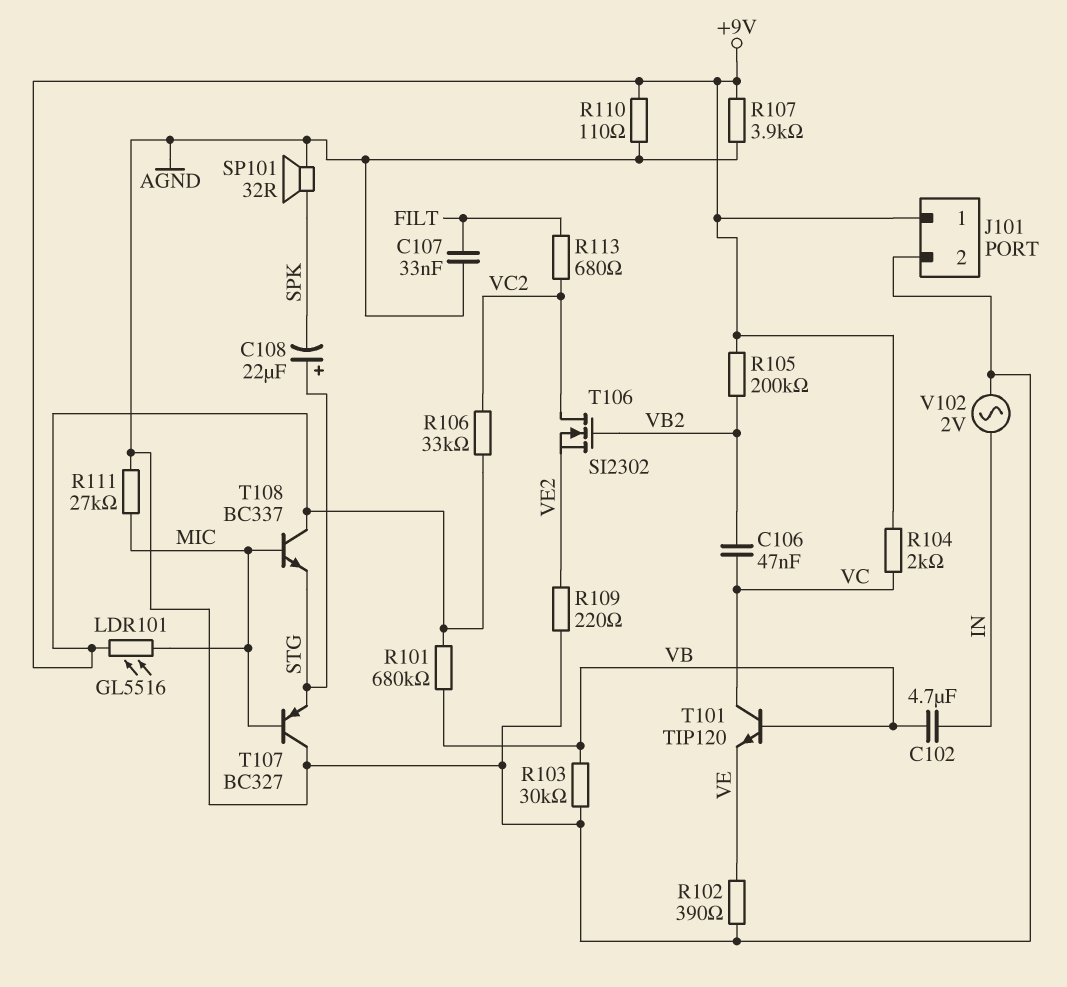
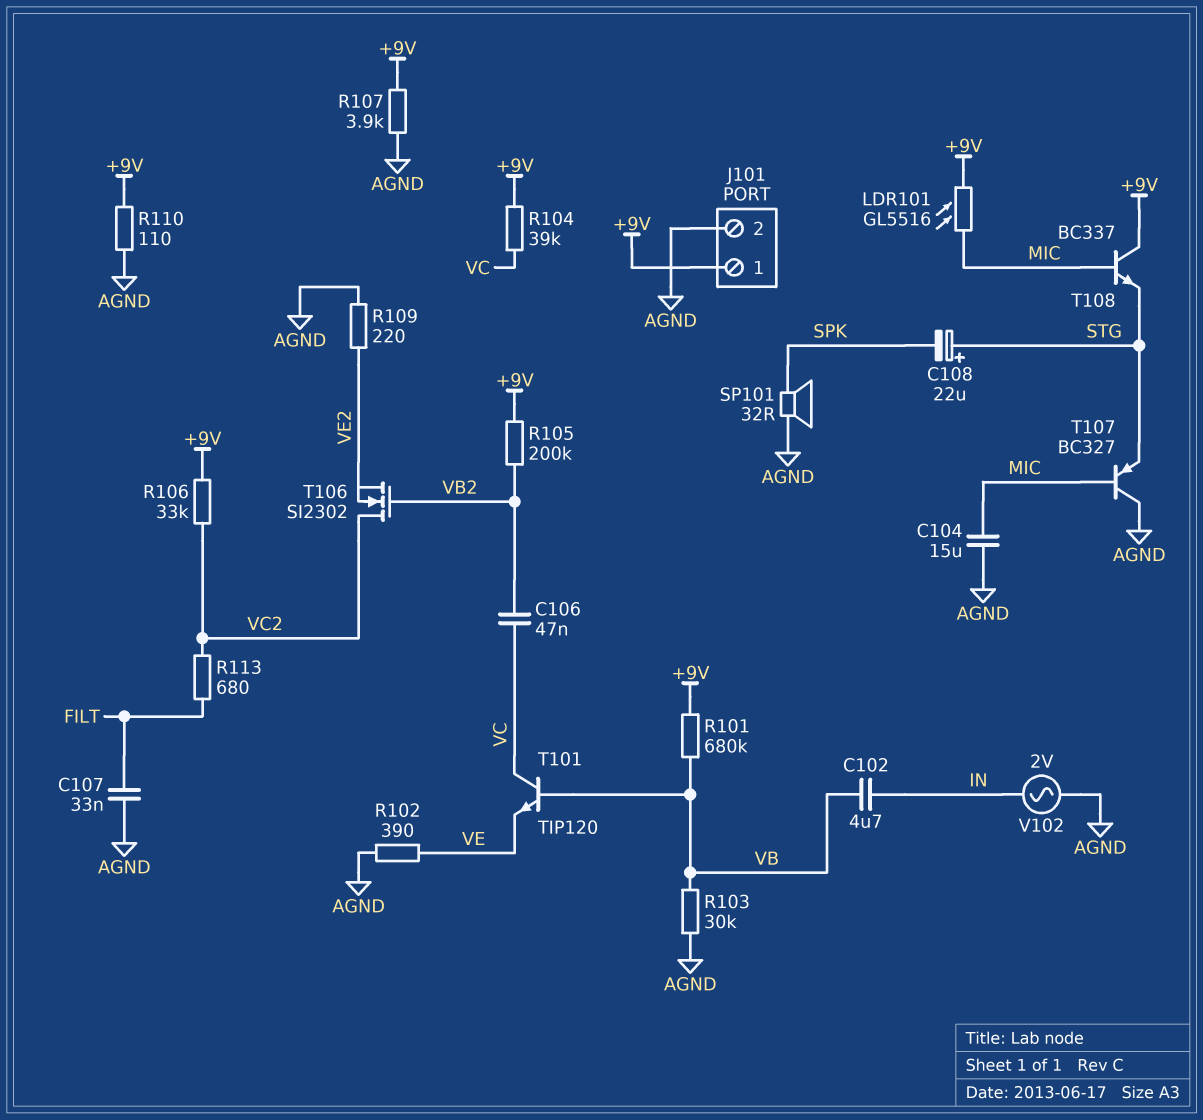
C104: none -> 15uF (AGND, MIC)
R104: 2k (+9V, VC) -> 39k (+9V, VC)
R111: 27k (AGND, MIC) -> none

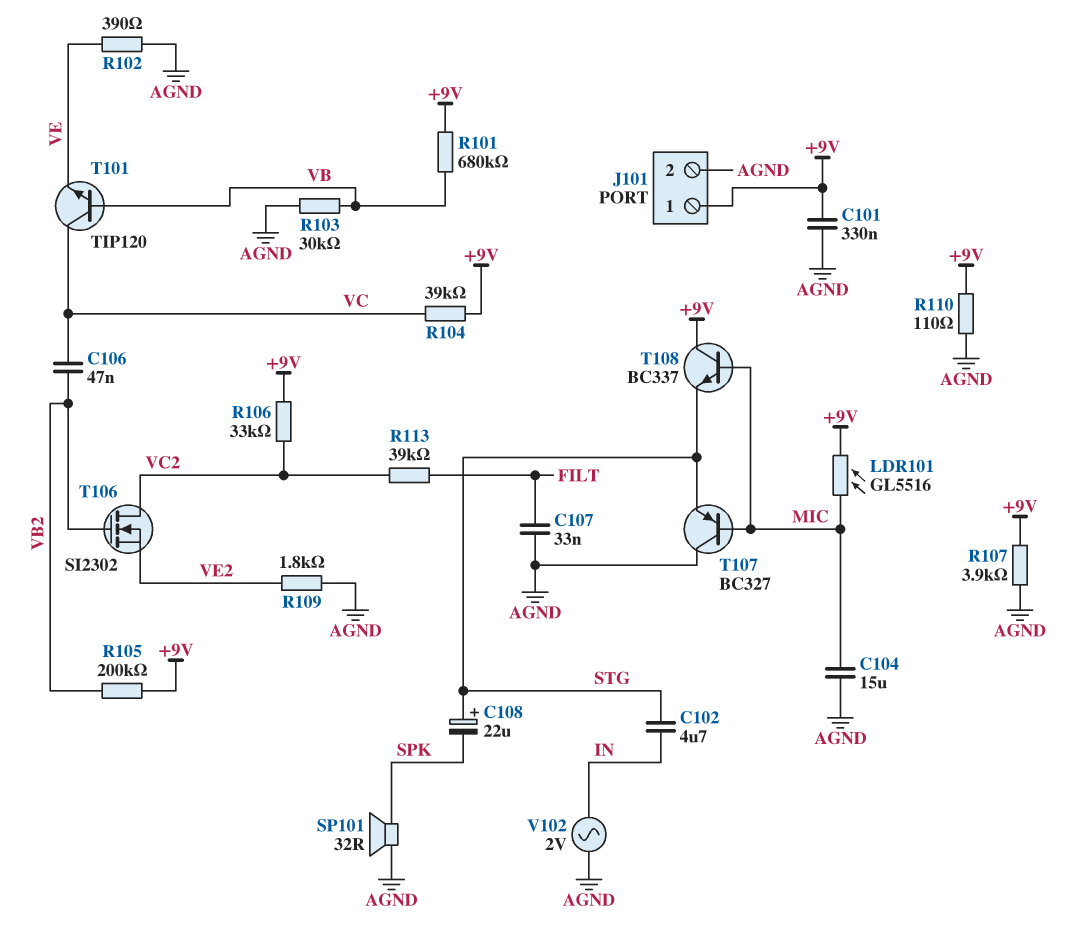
C101: none -> 330nF (+9V, AGND)
C102: 4.7uF (IN, VB) -> 4.7uF (IN, STG)
R109: 220 (AGND, VE2) -> 1.8k (AGND, VE2)
R113: 680 (FILT, VC2) -> 39k (FILT, VC2)

